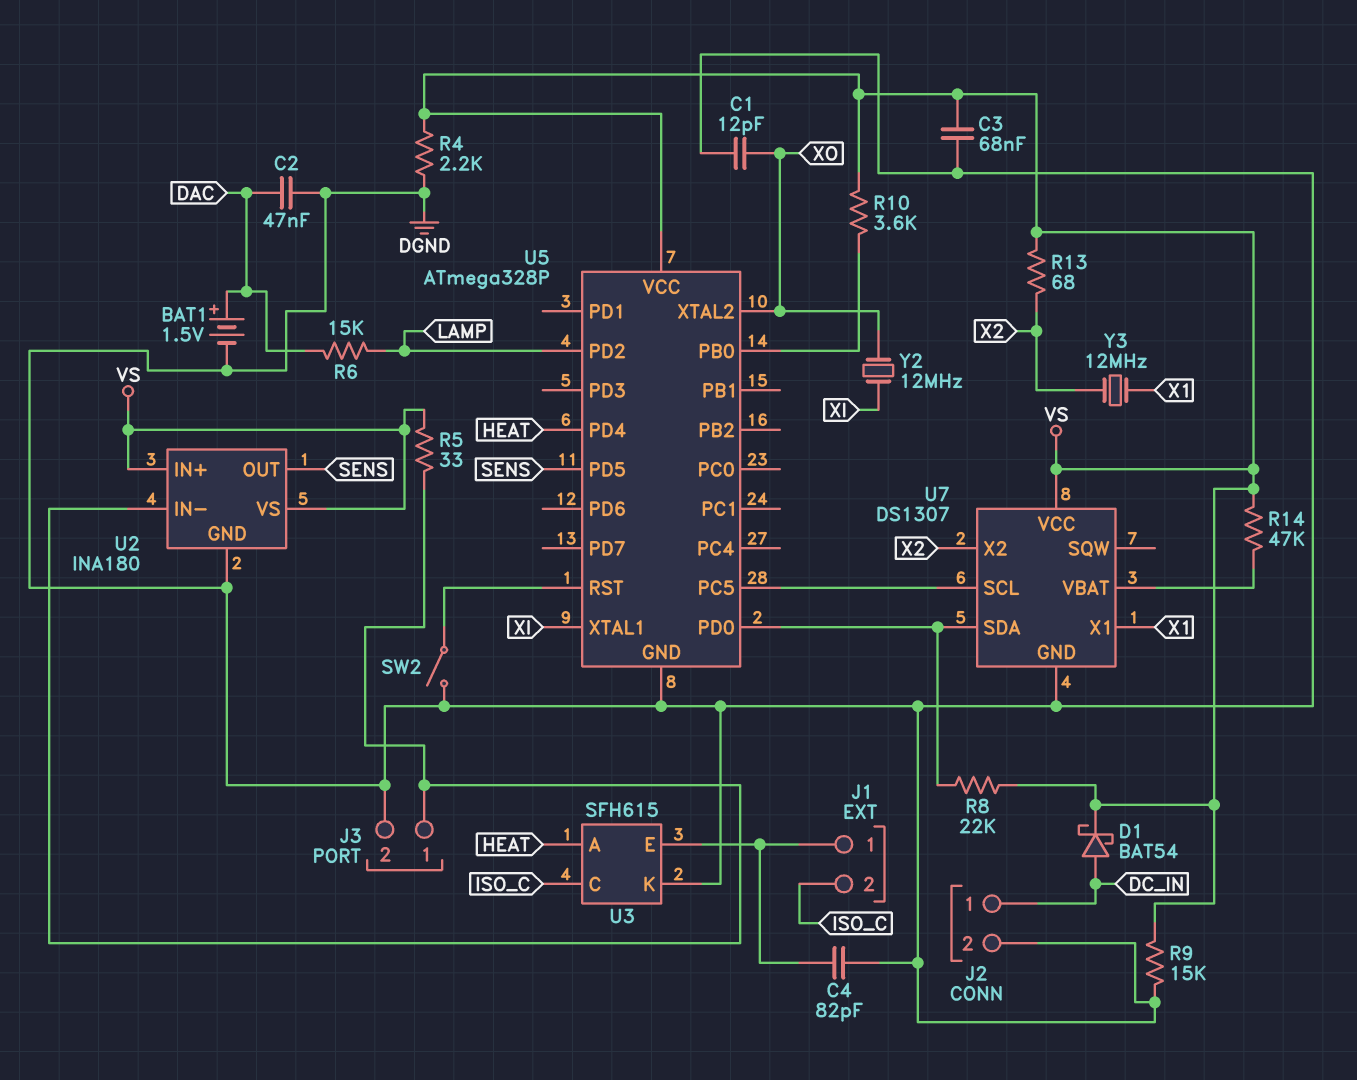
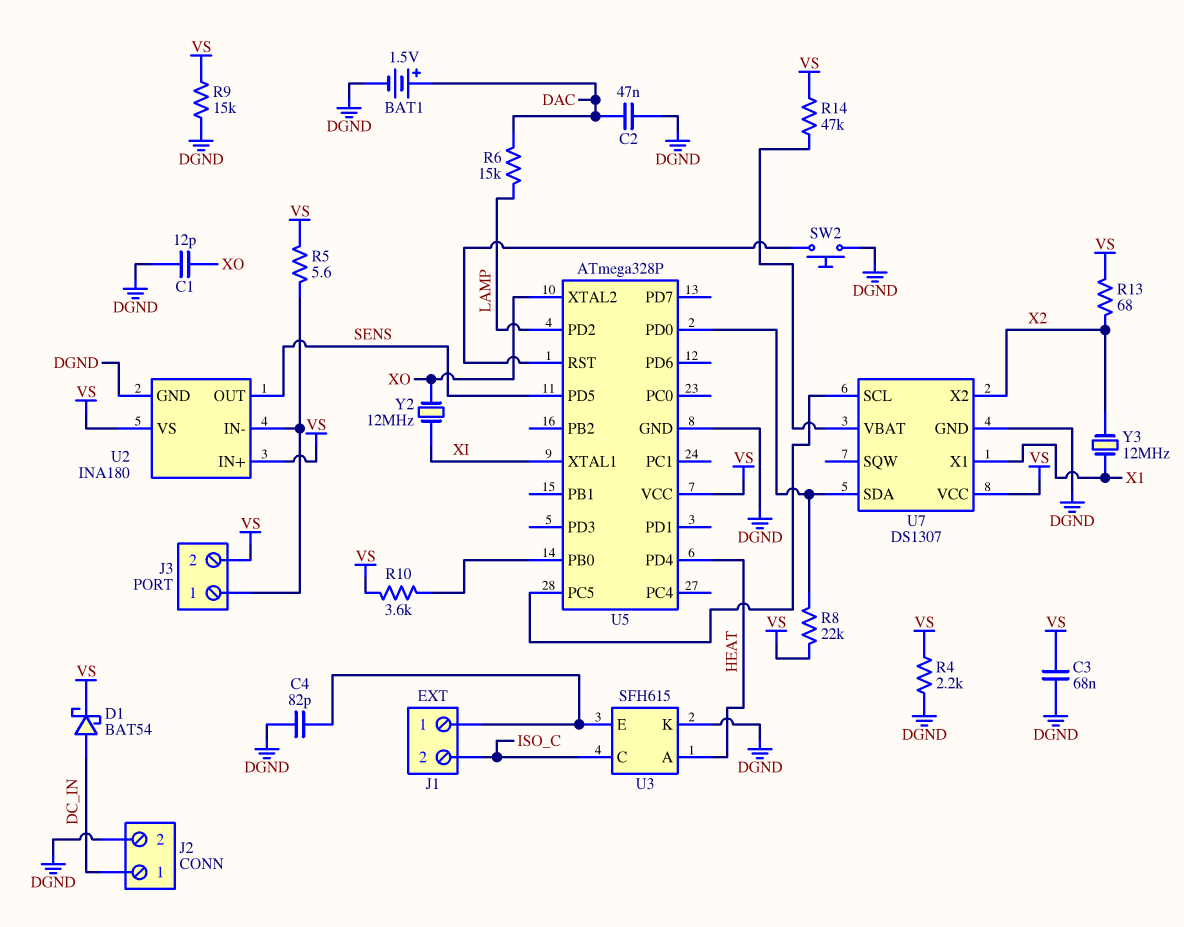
J3 pin 2: DGND -> VS
R5: 33 (J3/1, VS) -> 5.6 (J3/1, VS)
SW2: switch (DGND, U5/RST) -> button (DGND, U5/RST)

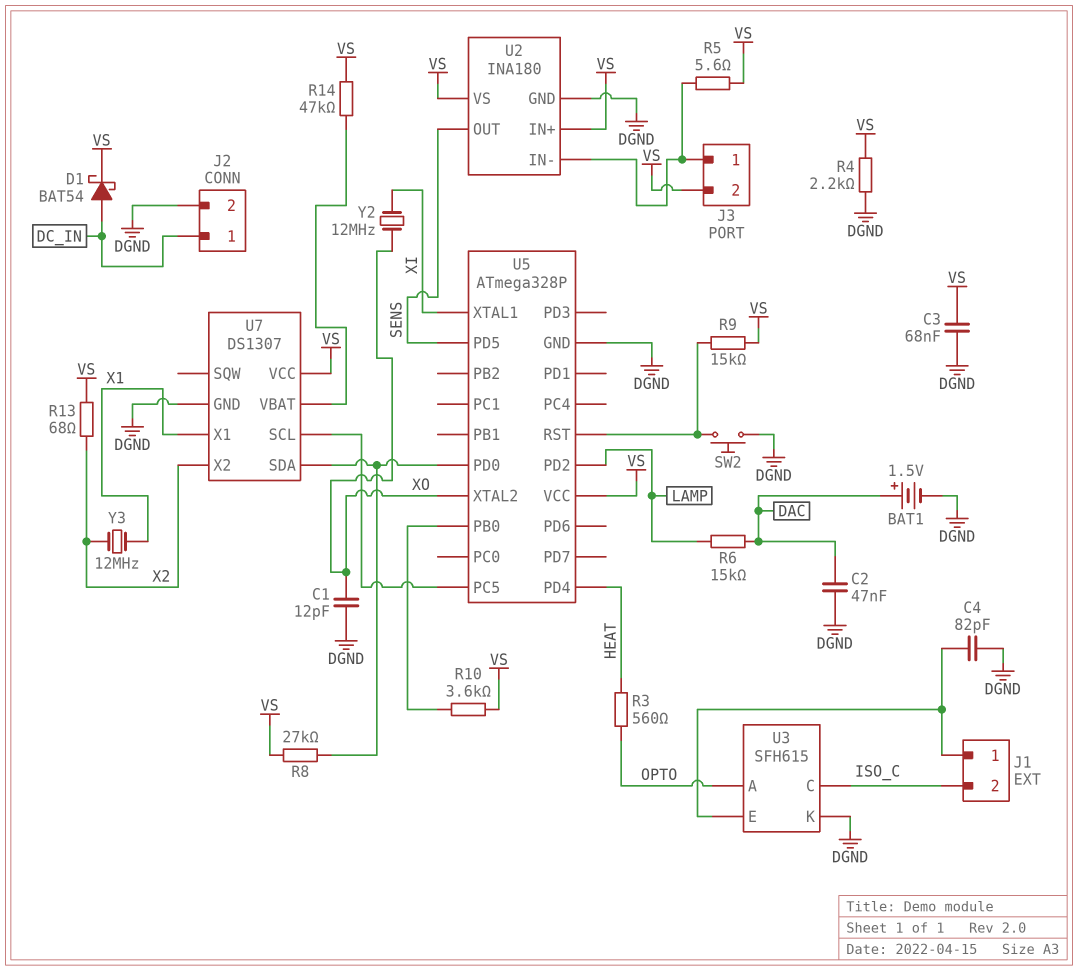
R3: none -> 560 (HEAT, OPTO)
R8: 22k (U5/PD0, VS) -> 27k (U5/PD0, VS)
R9: 15k (DGND, VS) -> 15k (U5/RST, VS)
U3 pin A: HEAT -> OPTO

